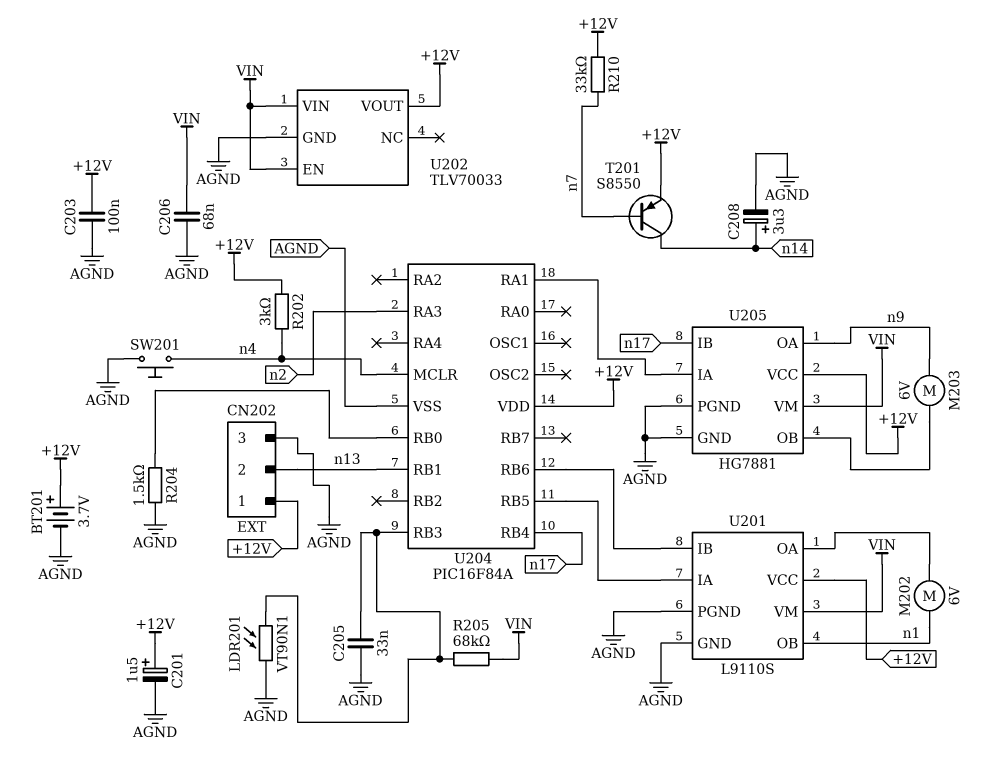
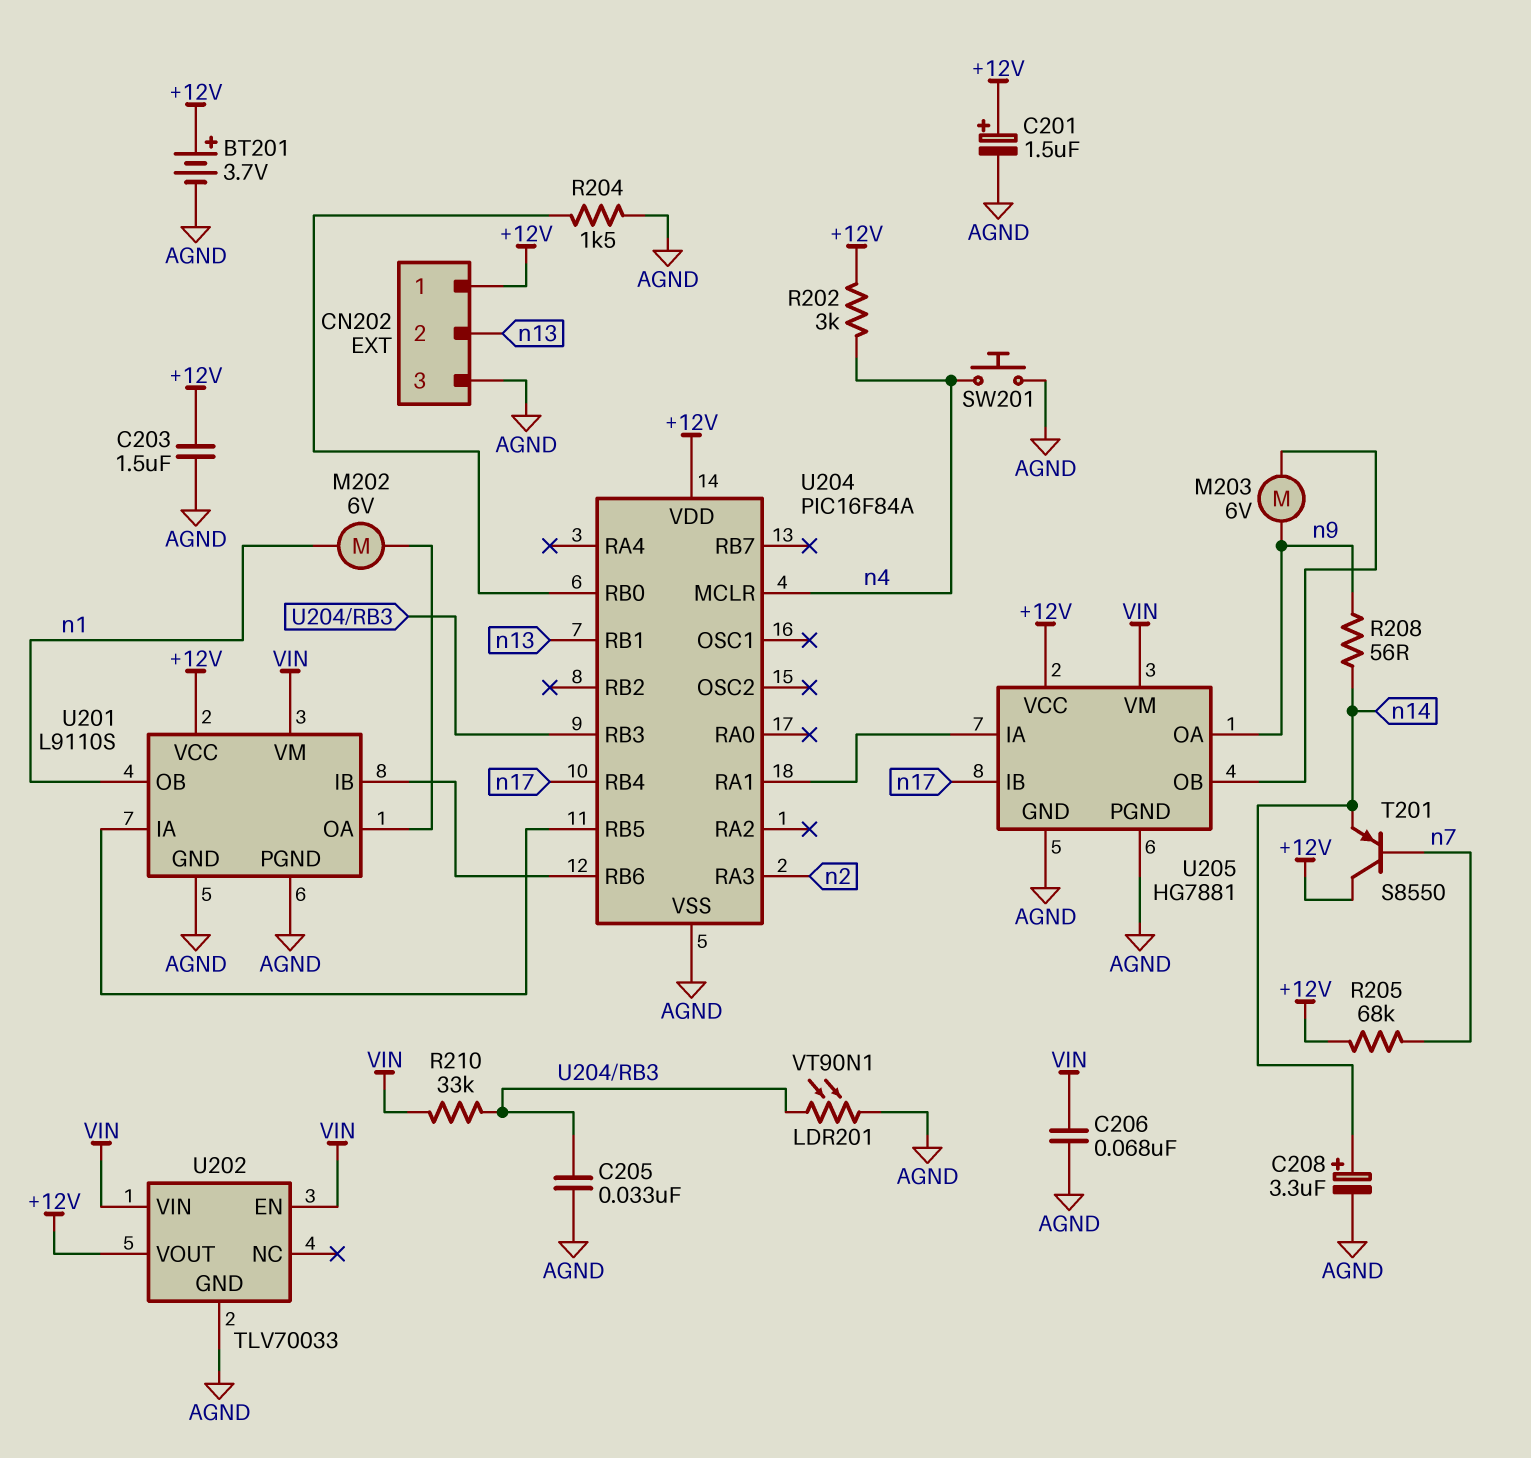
C203: 100nF (+12V, AGND) -> 1.5uF (+12V, AGND)
R205: 68k (U204/RB3, VIN) -> 68k (+12V, n7)
R208: none -> 56 (n9, n14)
R210: 33k (+12V, n7) -> 33k (U204/RB3, VIN)
T201: PNP S8550 (B n7, C n14, E +12V) -> PNP S8550 (B n7, C +12V, E n14)

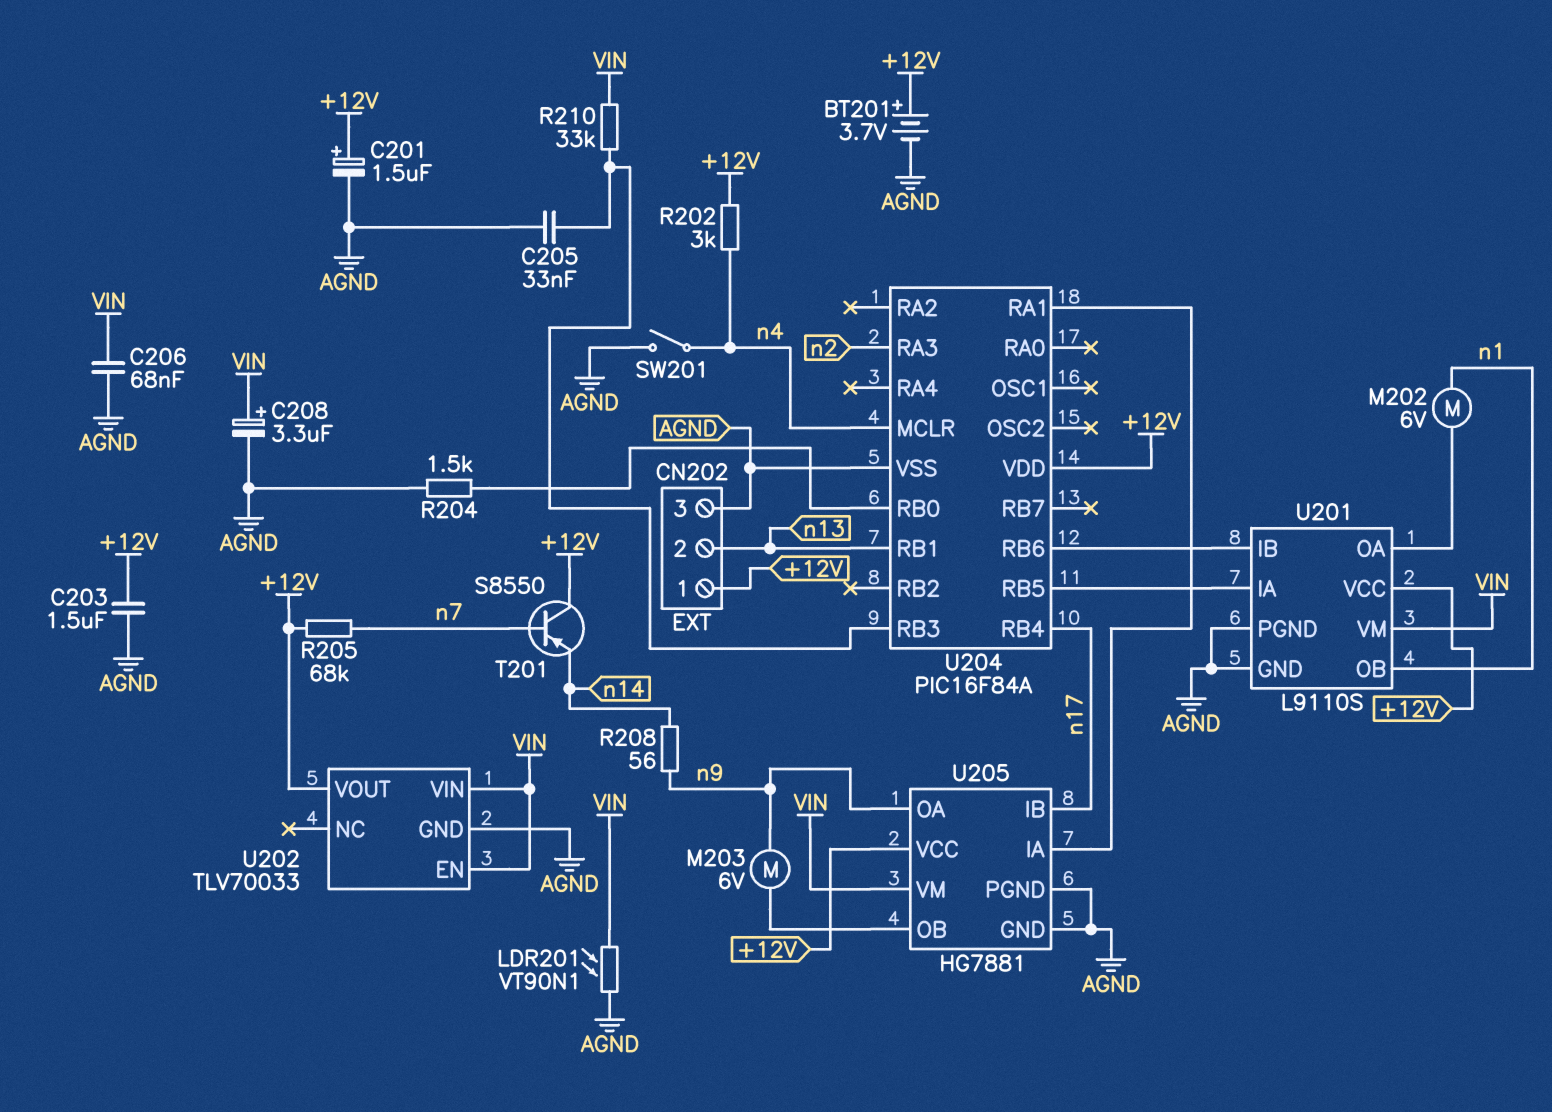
C208: 3.3uF (plus n14, minus AGND) -> 3.3uF (plus VIN, minus AGND)
LDR201: VT90N1 (AGND, U204/RB3) -> VT90N1 (AGND, VIN)
SW201: button (AGND, n4) -> switch (AGND, n4)

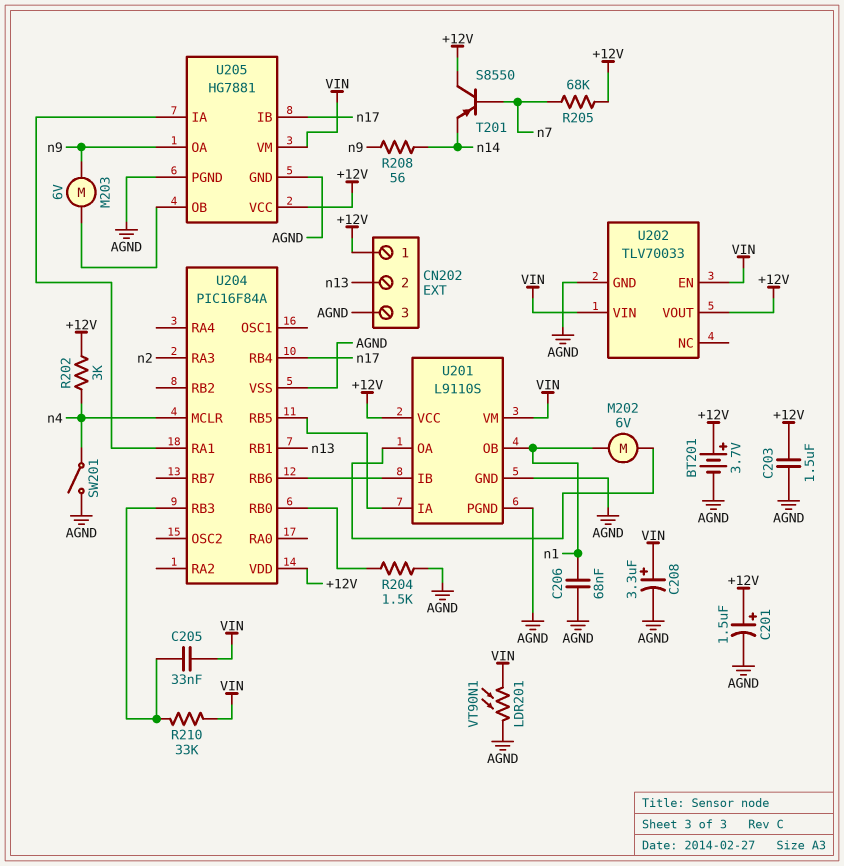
C205: 33nF (AGND, U204/RB3) -> 33nF (U204/RB3, VIN)
C206: 68nF (AGND, VIN) -> 68nF (AGND, n1)

